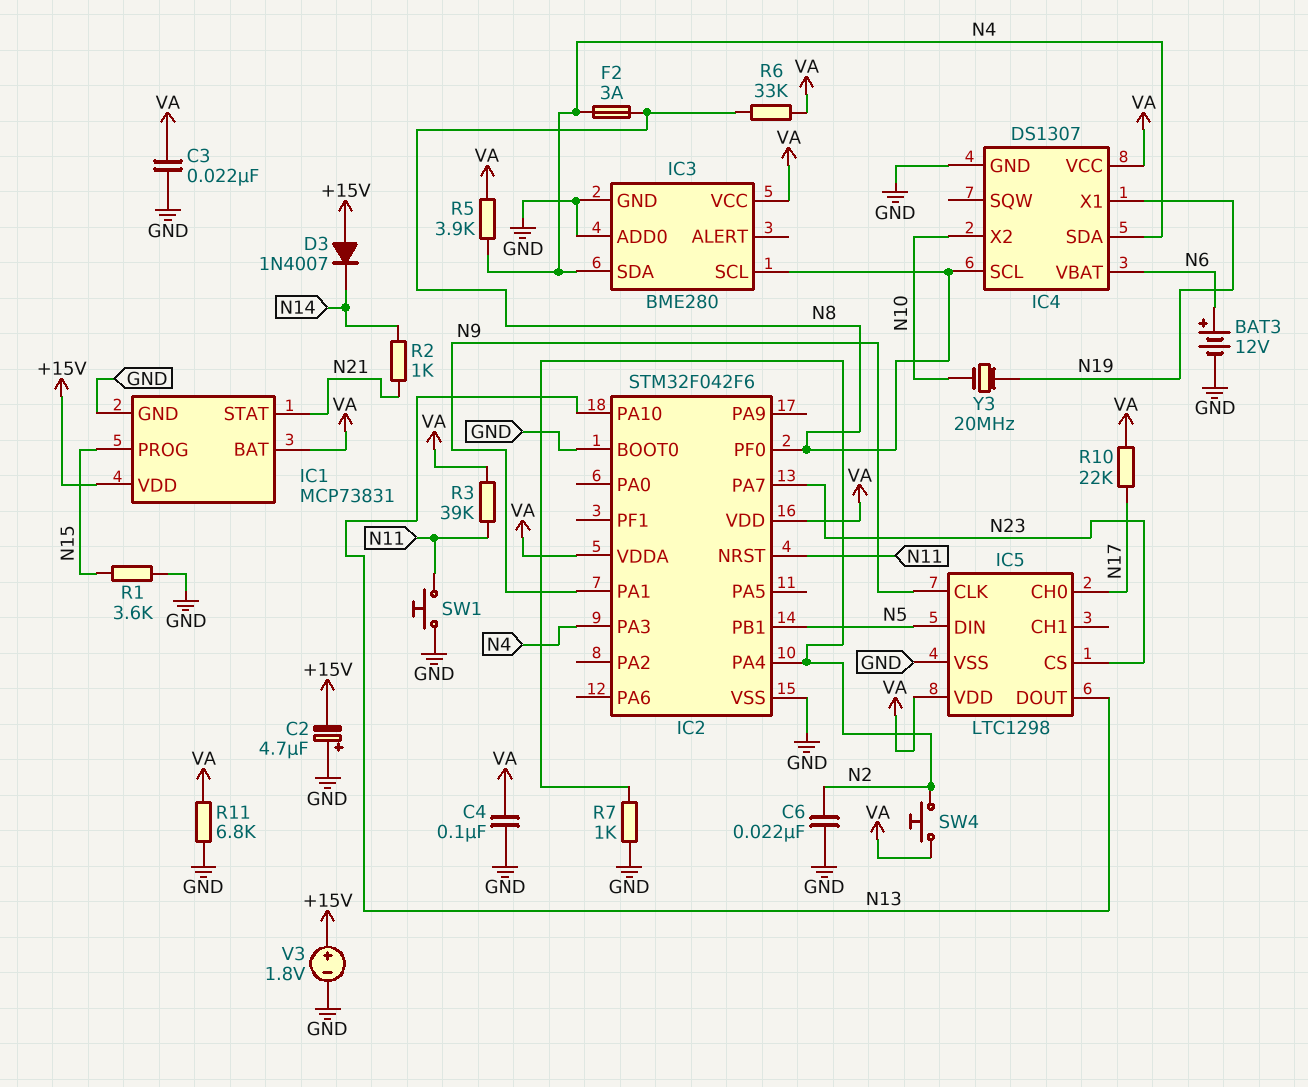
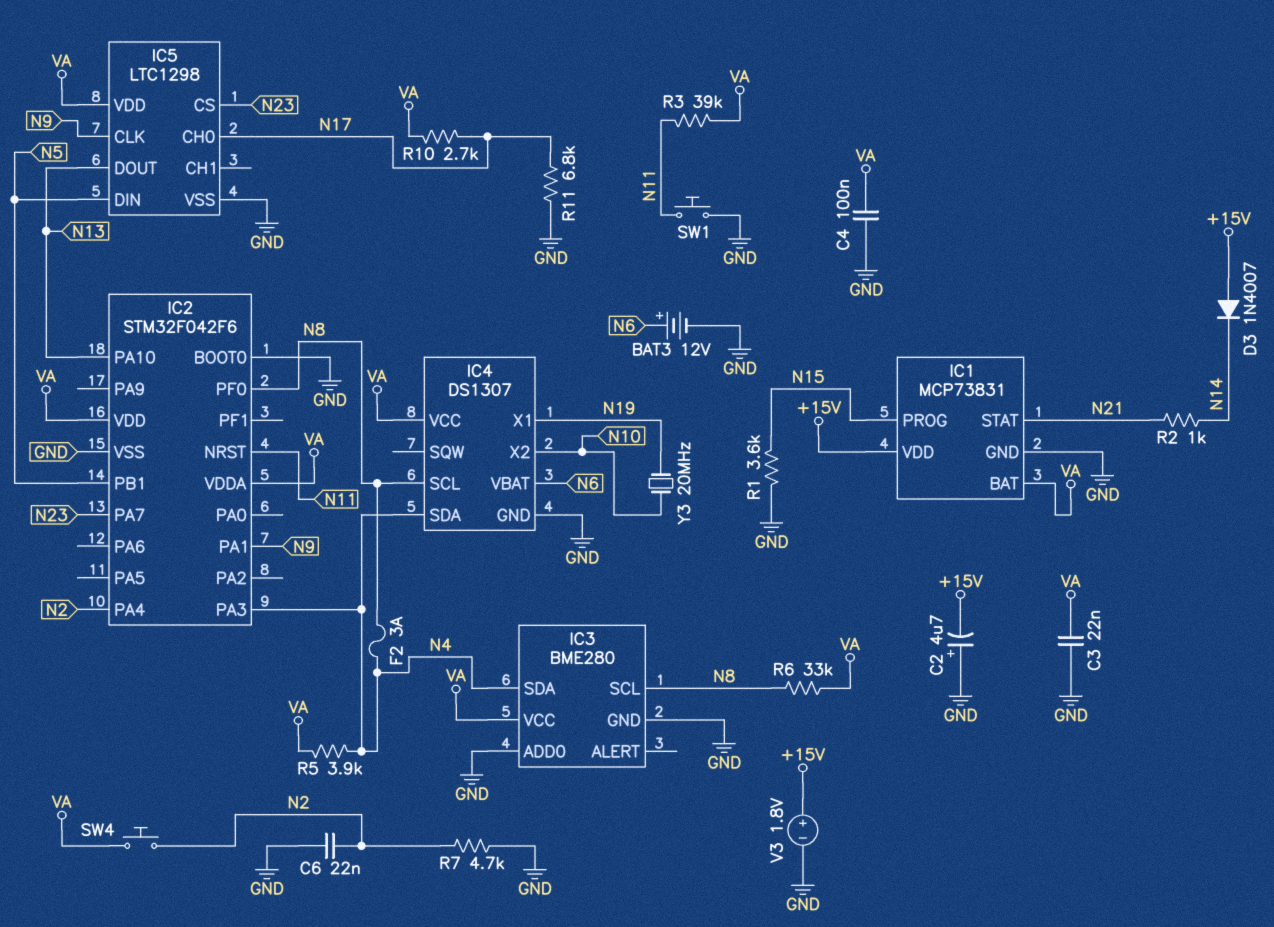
R7: 1k (GND, N2) -> 4.7k (GND, N2)
R10: 22k (N17, VA) -> 2.7k (N17, VA)
R11: 6.8k (GND, VA) -> 6.8k (GND, N17)

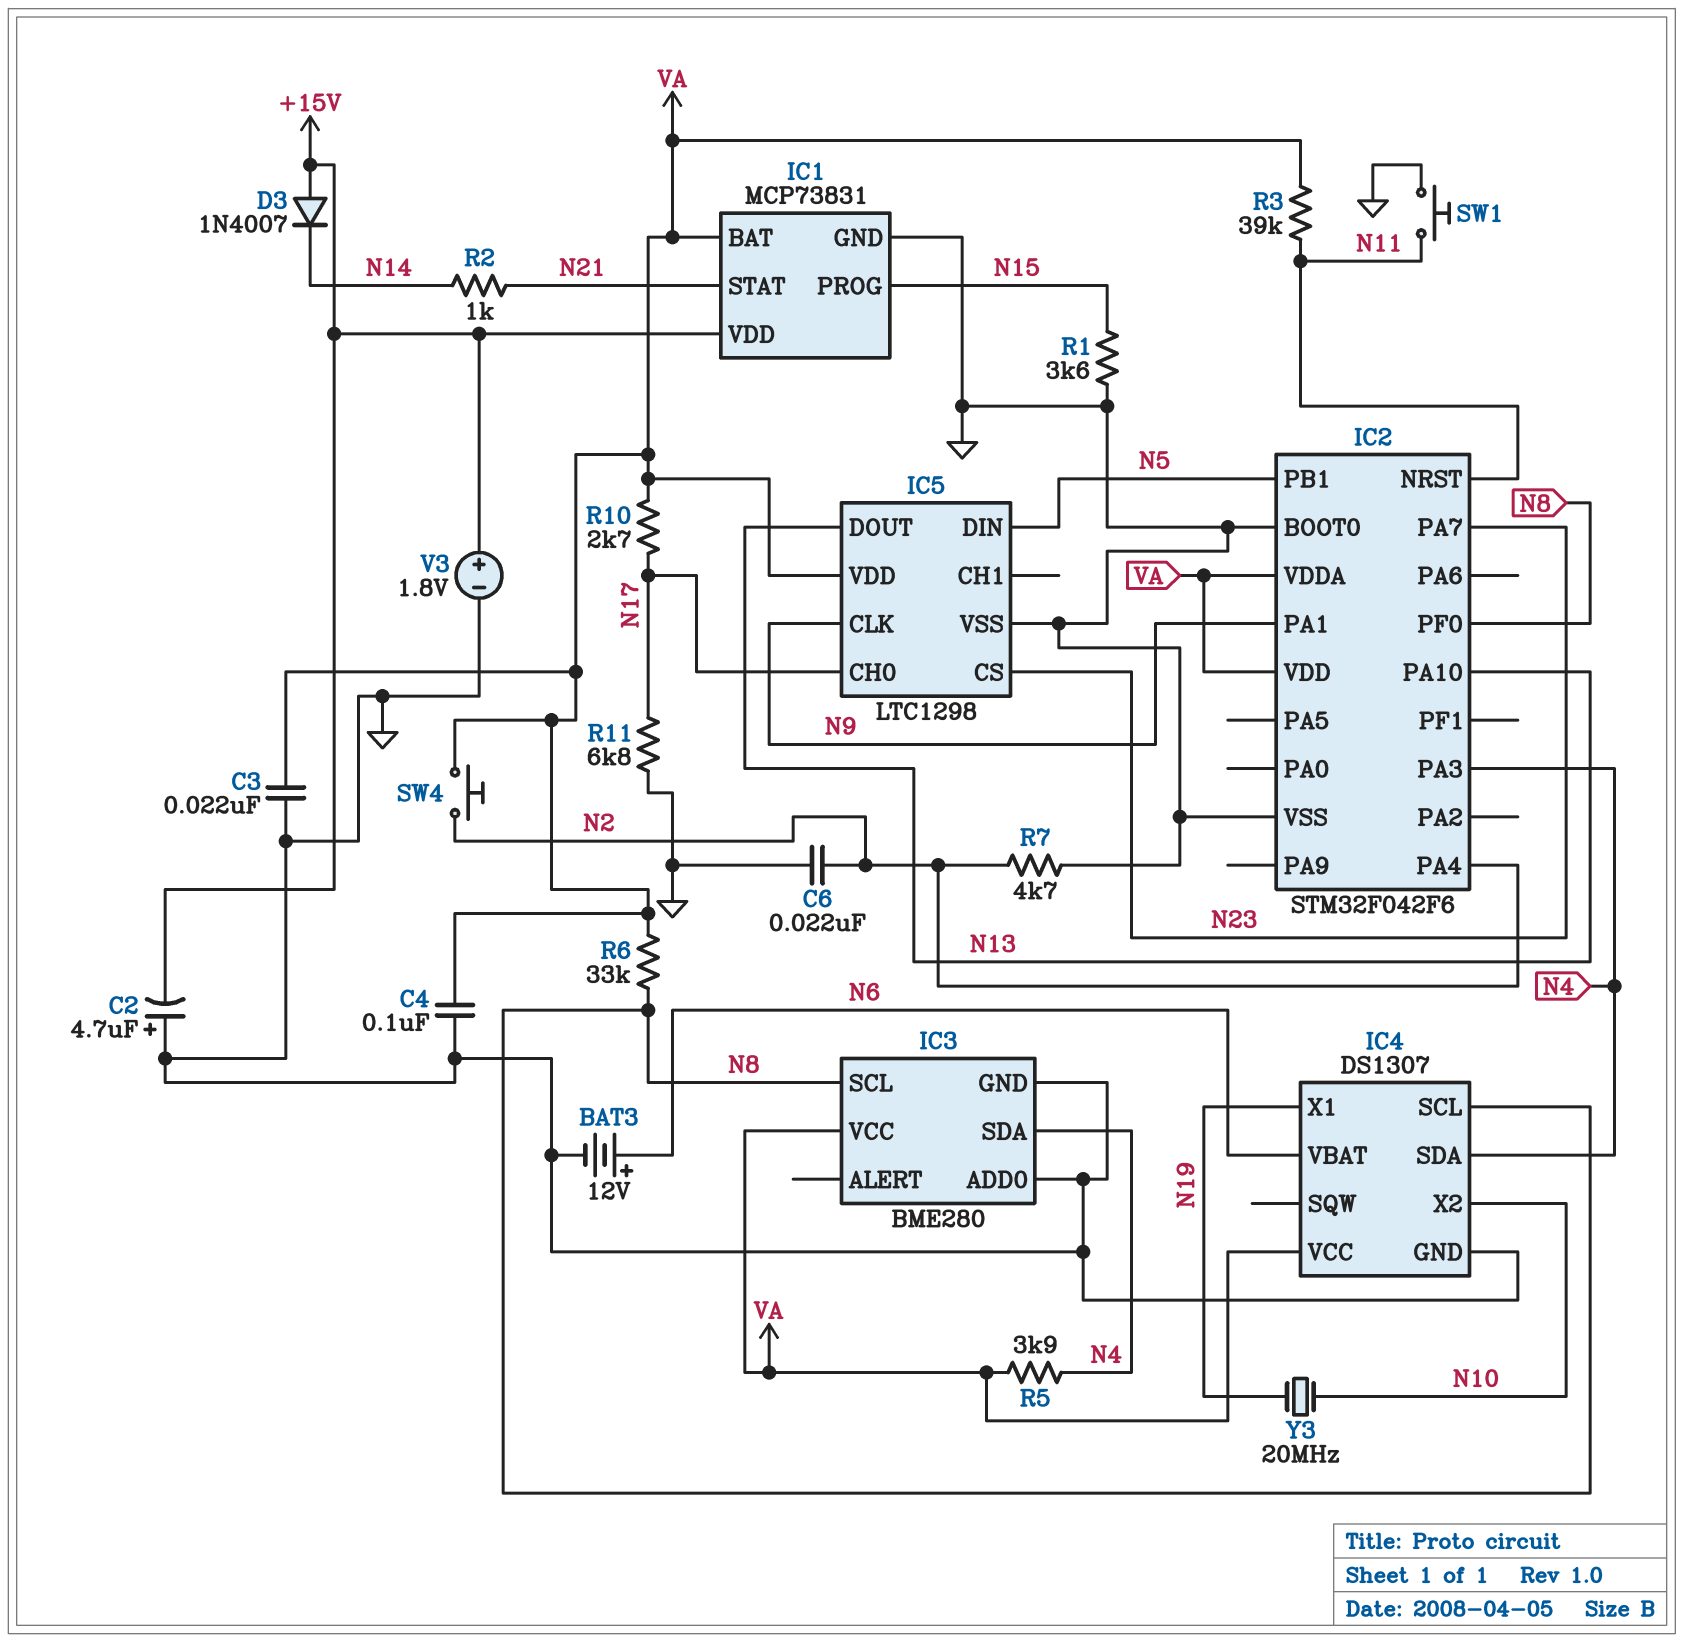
F2: 3A (N4, N8) -> none

